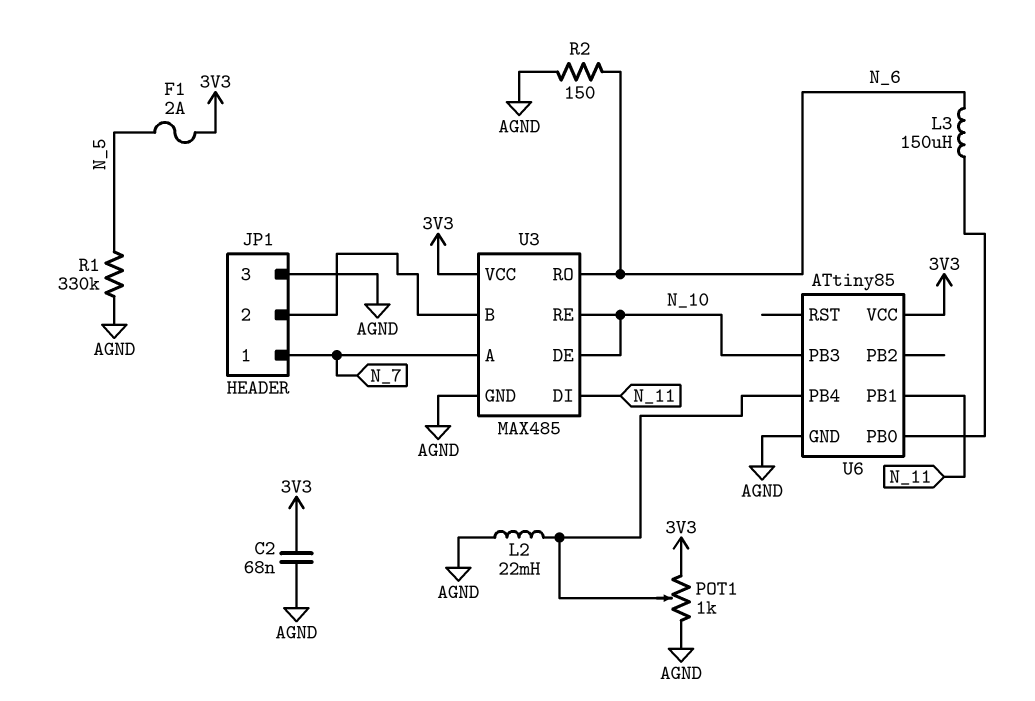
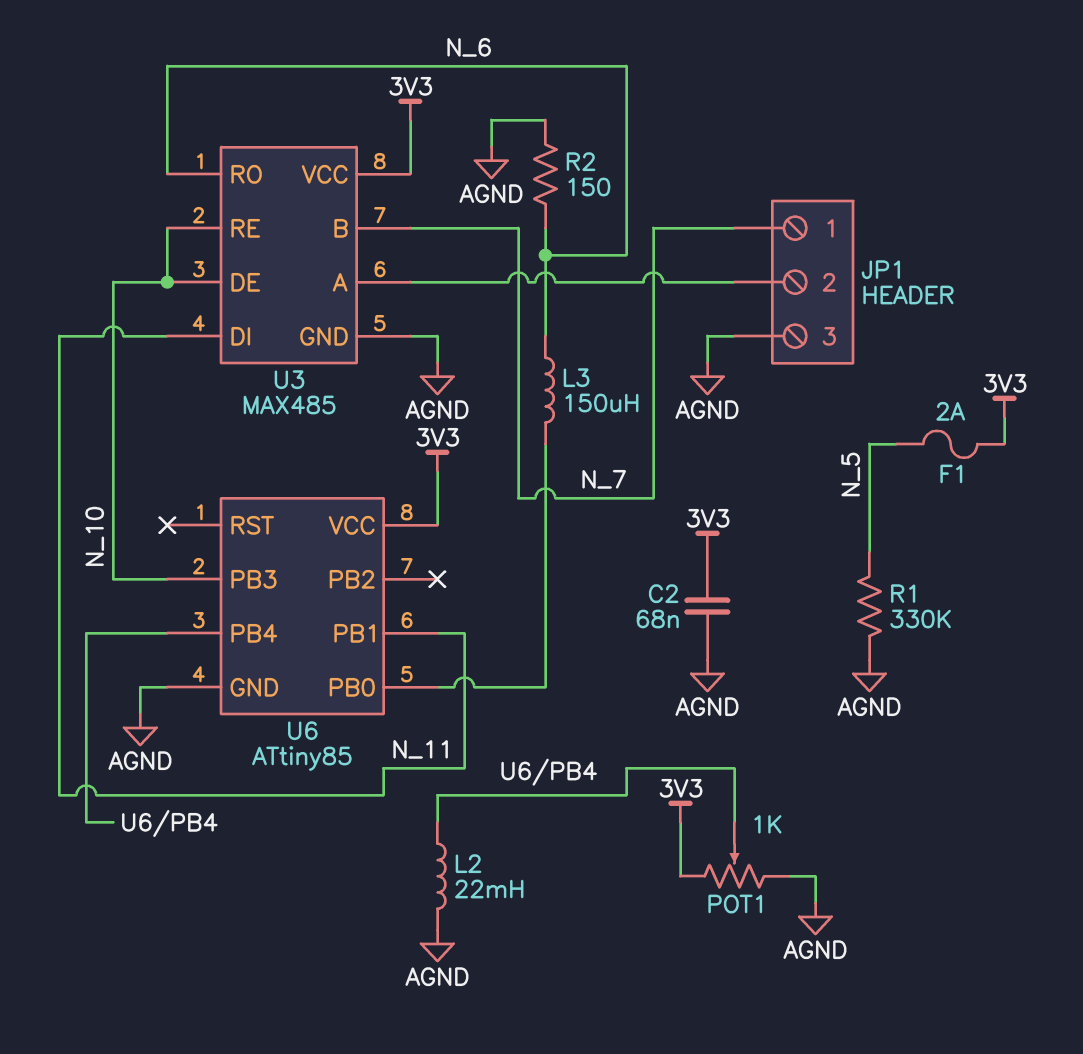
U3 pin A: N_7 -> JP1/2
U3 pin B: JP1/2 -> N_7

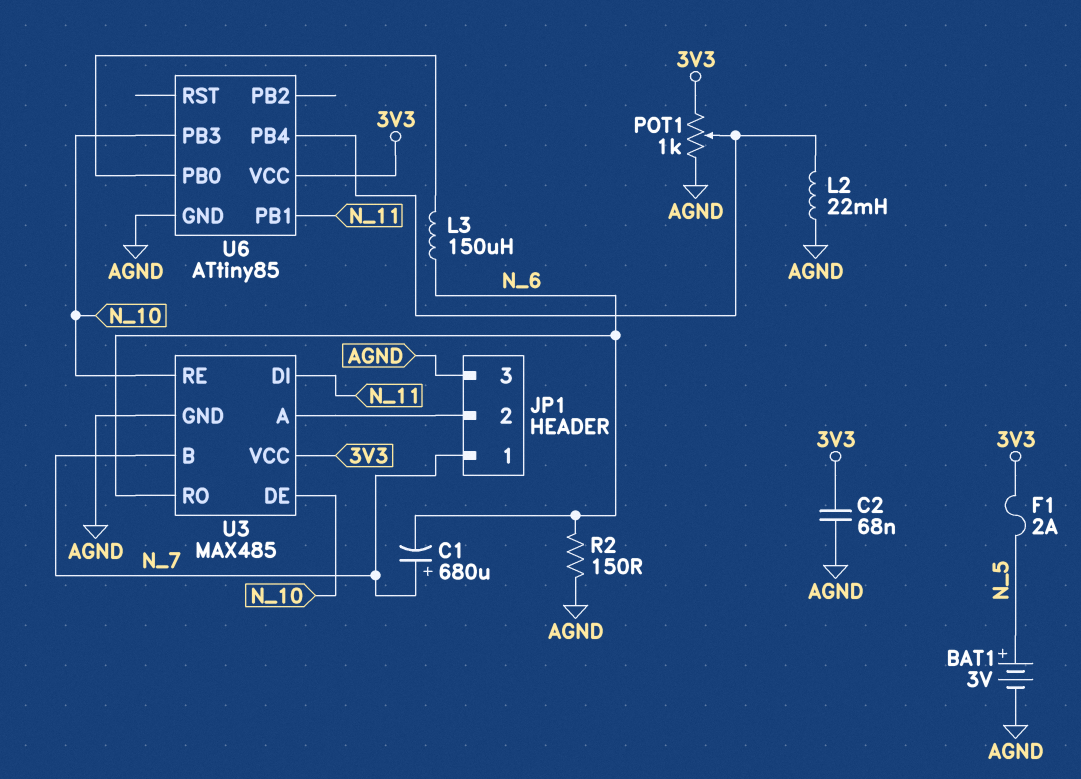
BAT1: none -> 3V (plus N_5, minus AGND)
C1: none -> 680uF (plus N_7, minus N_6)
R1: 330k (AGND, N_5) -> none

